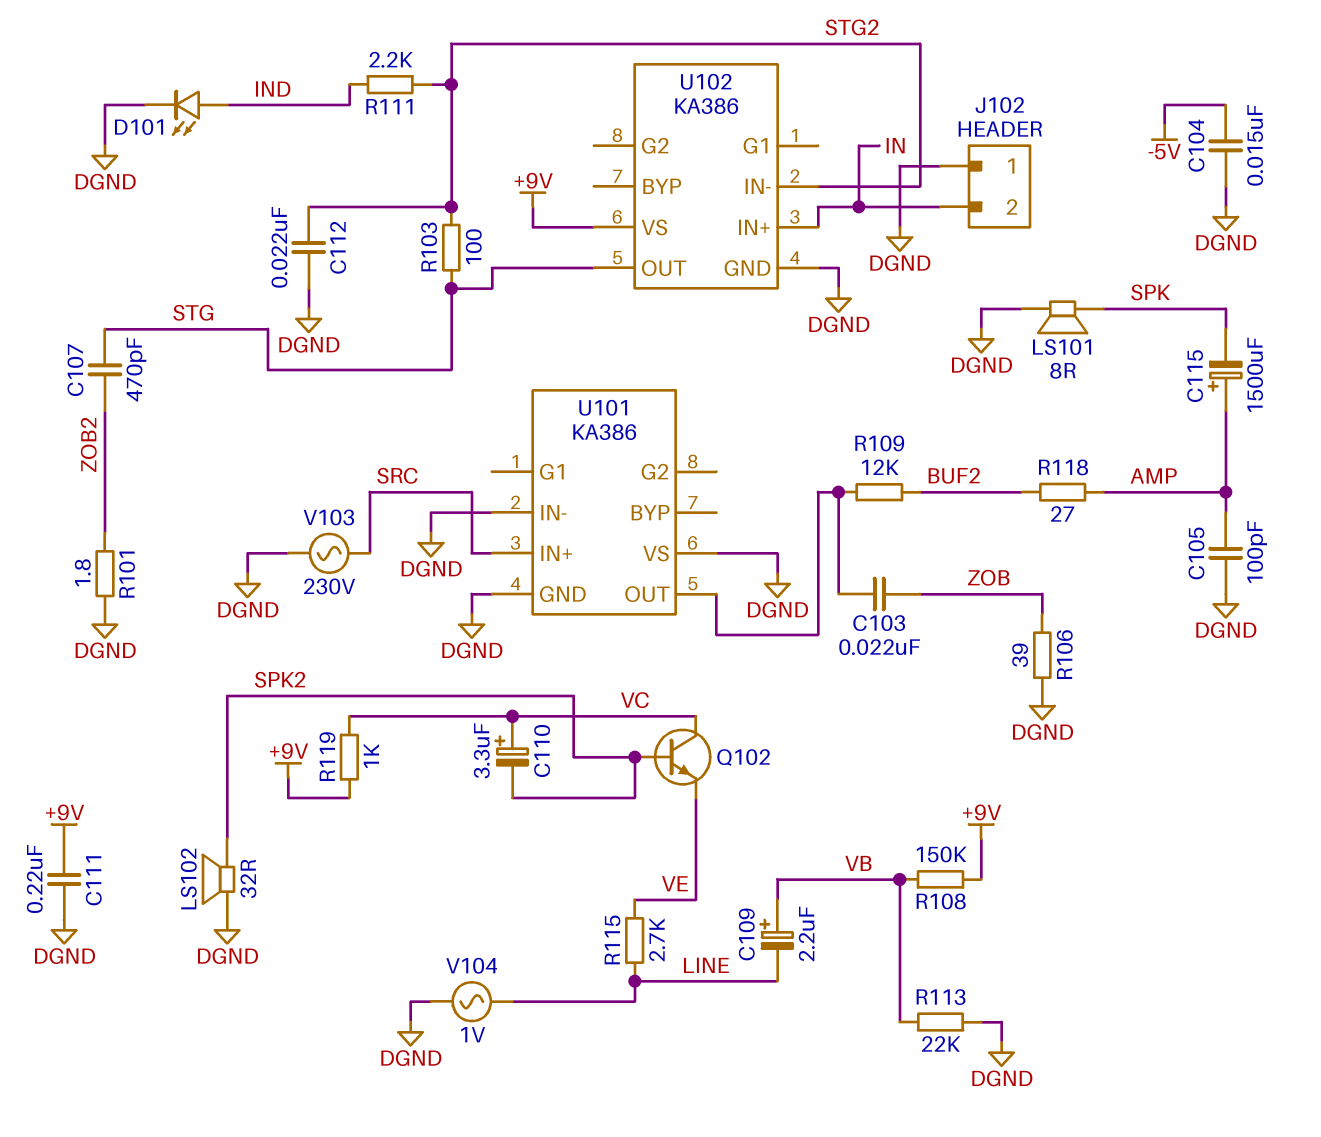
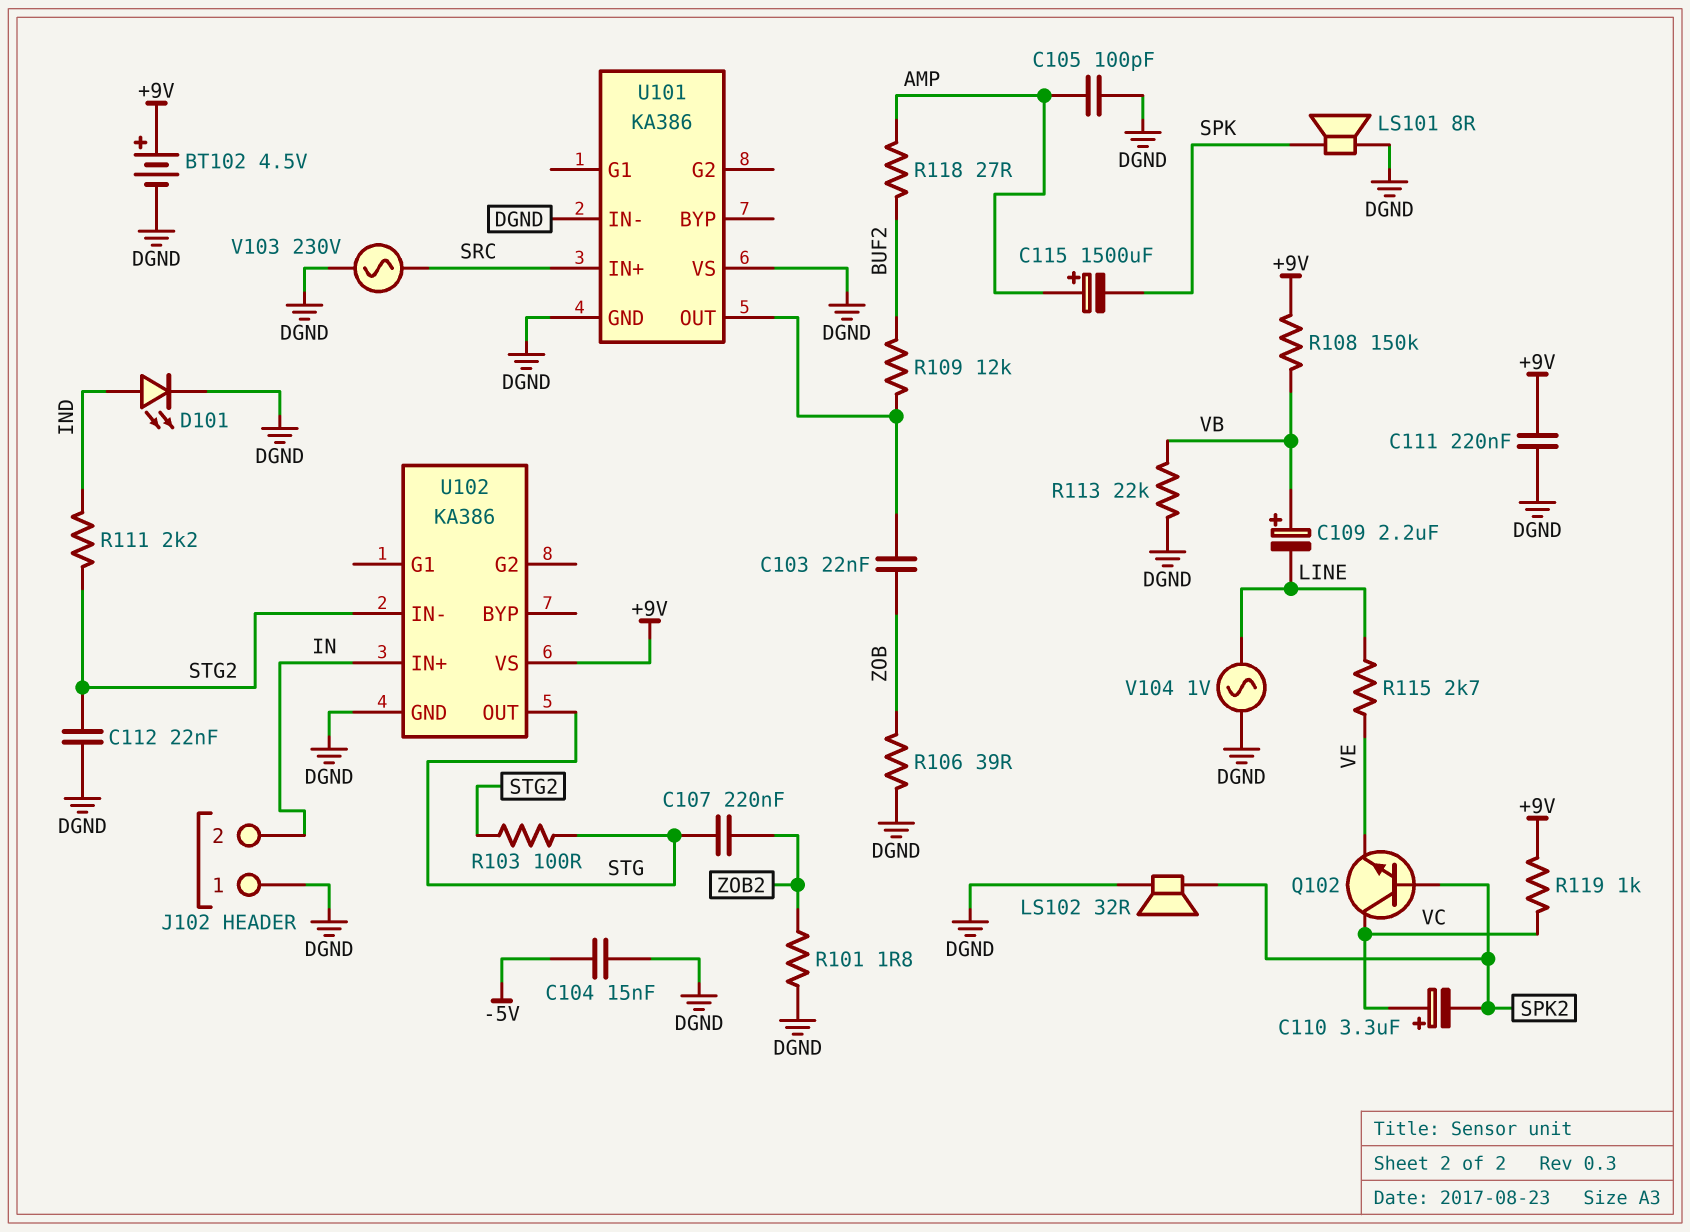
BT102: none -> 4.5V (plus +9V, minus DGND)
C107: 470pF (STG, ZOB2) -> 220nF (STG, ZOB2)

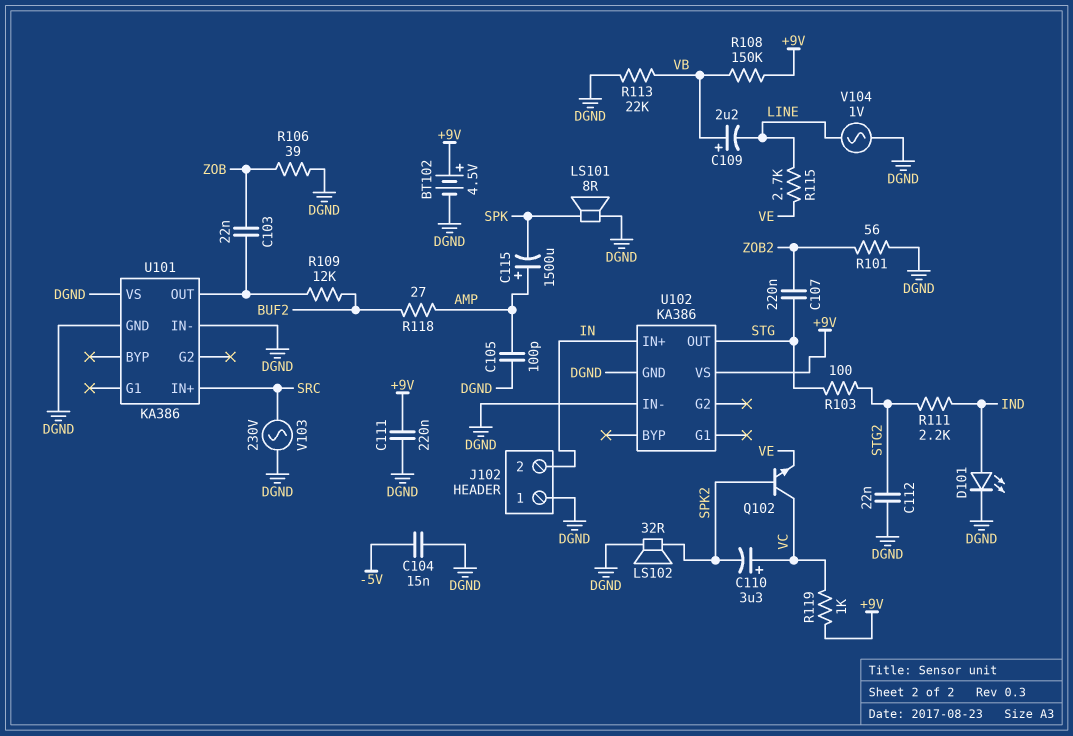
R101: 1.8 (DGND, ZOB2) -> 56 (DGND, ZOB2)
U102 pin IN-: STG2 -> DGND

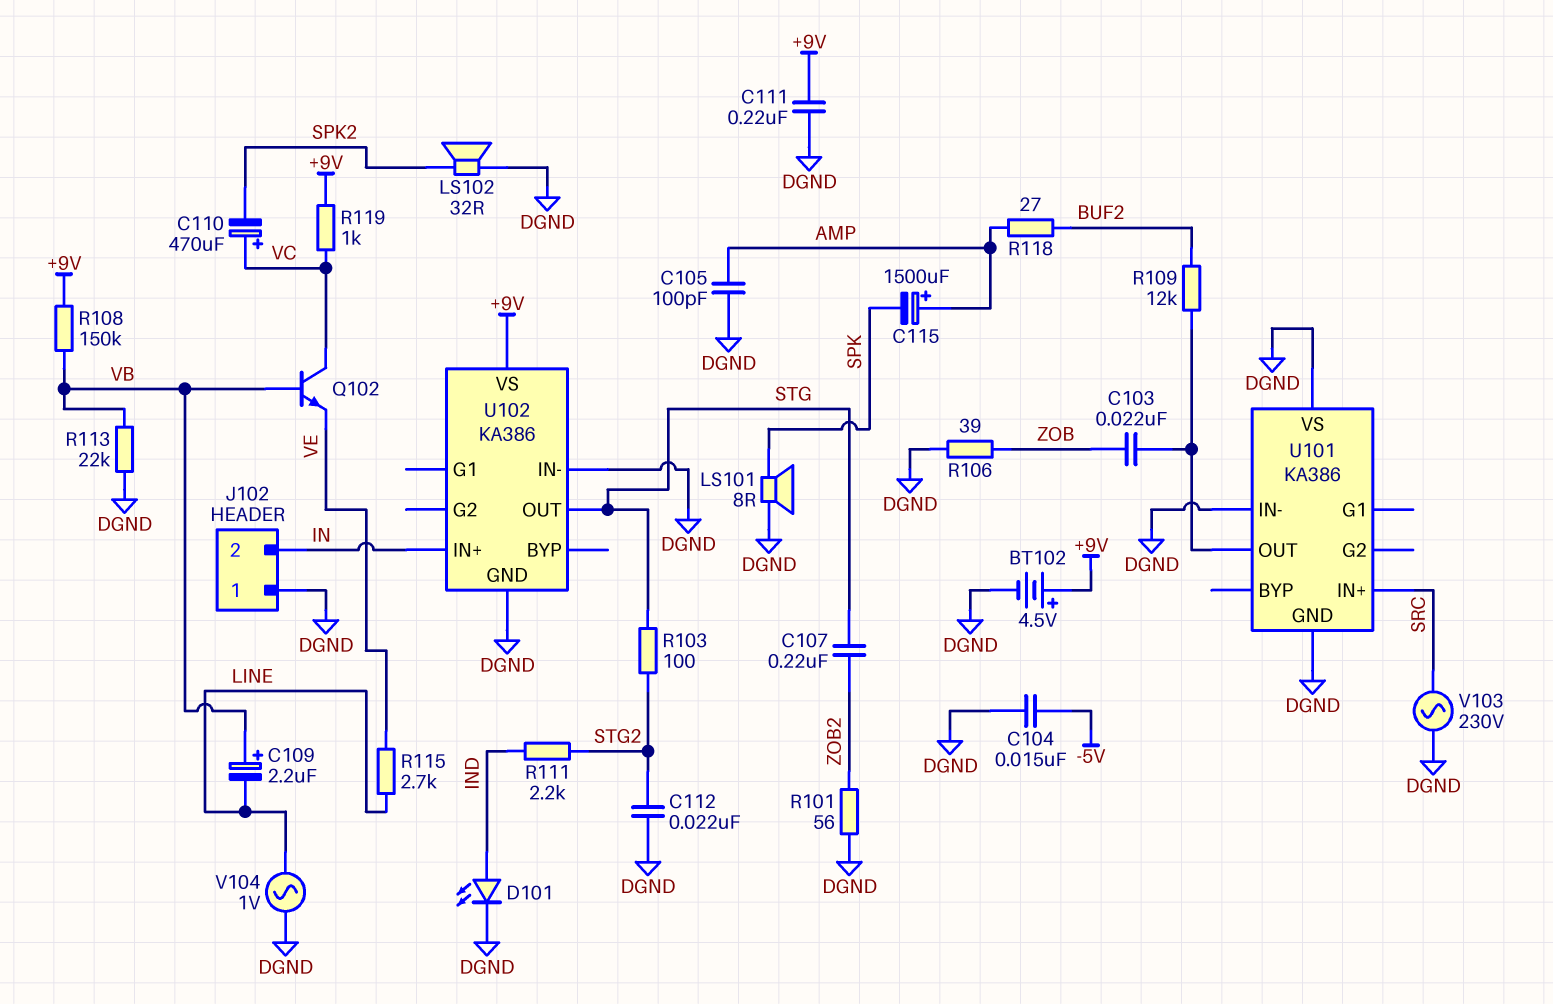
C110: 3.3uF (plus VC, minus SPK2) -> 470uF (plus VC, minus SPK2)
Q102: NPN (B SPK2, C VC, E VE) -> NPN (B VB, C VC, E VE)

